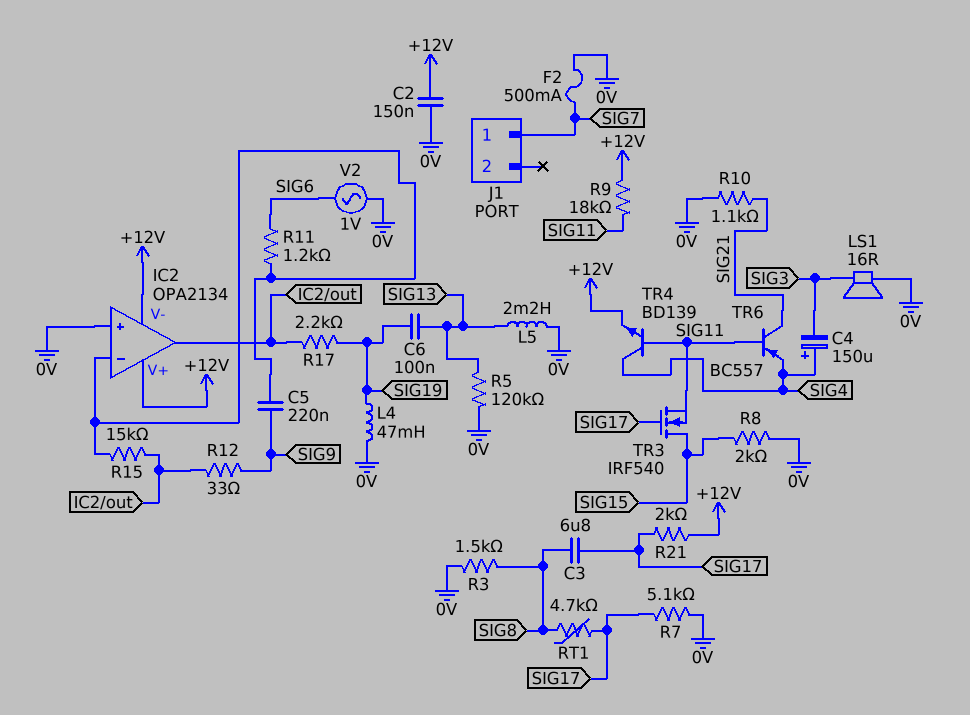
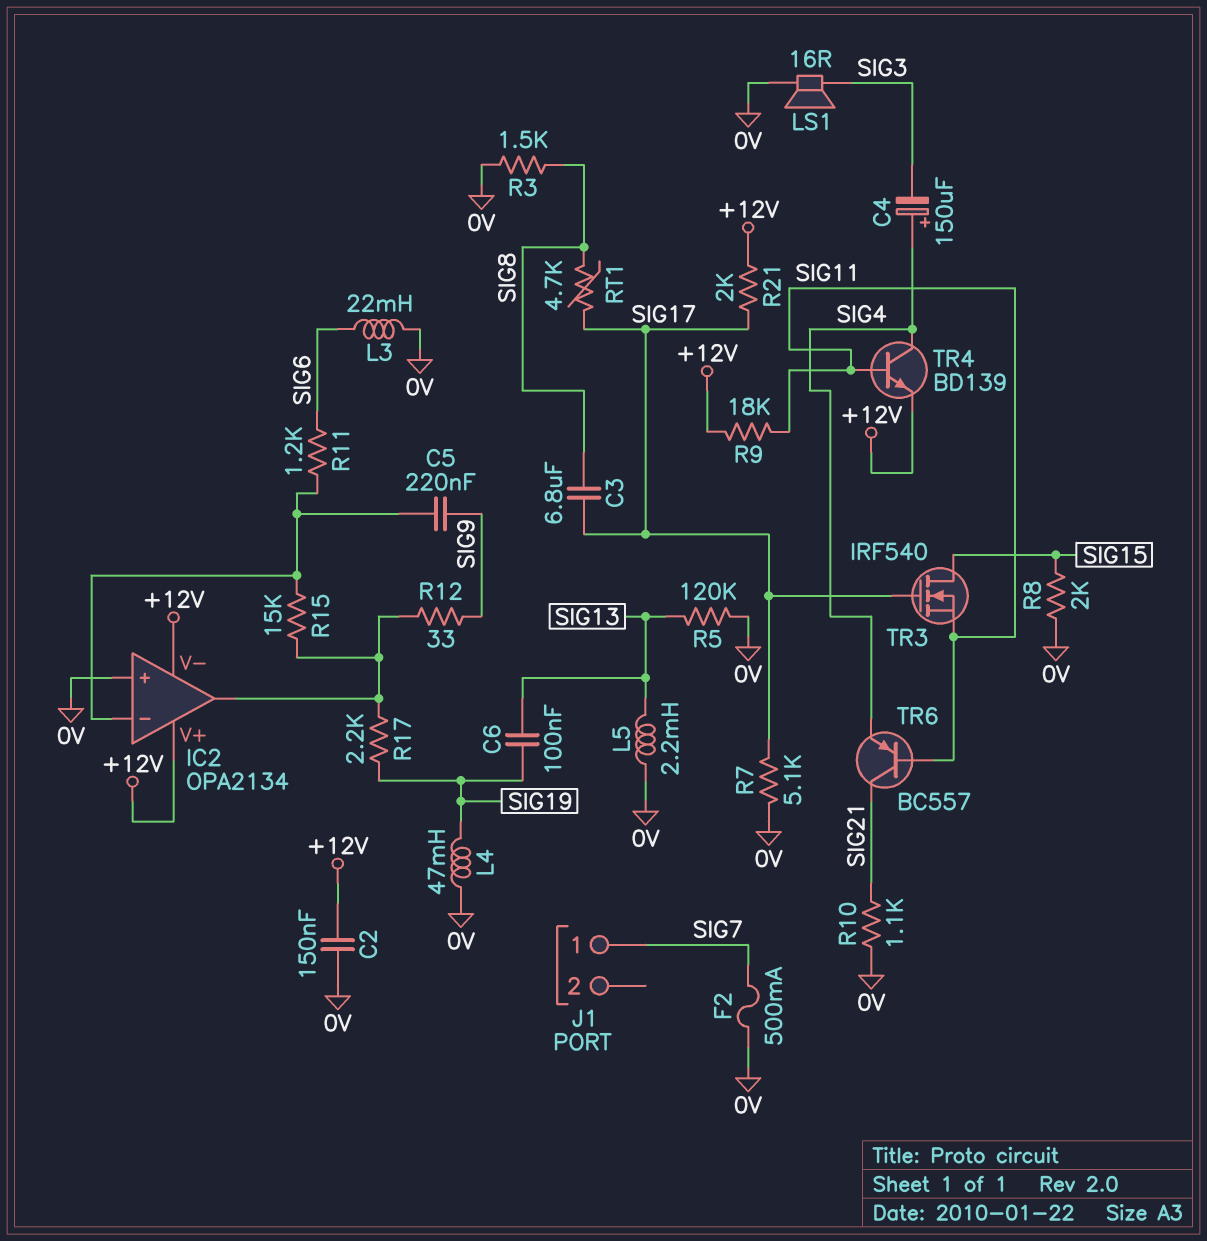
L3: none -> 22mH (0V, SIG6)
V2: AC 1V (0V, SIG6) -> none

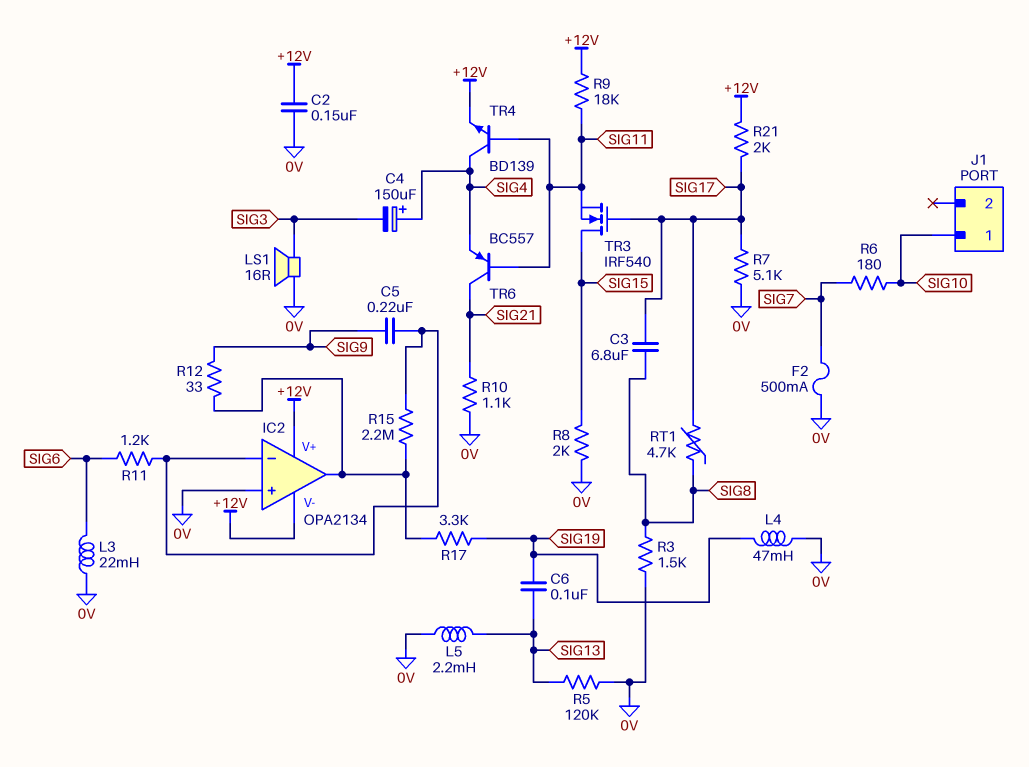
J1 pin 1: SIG7 -> SIG10
R6: none -> 180 (SIG7, SIG10)
R15: 15k (IC2/in-, IC2/out) -> 2.2M (IC2/in-, IC2/out)
R17: 2.2k (IC2/out, SIG19) -> 3.3k (IC2/out, SIG19)

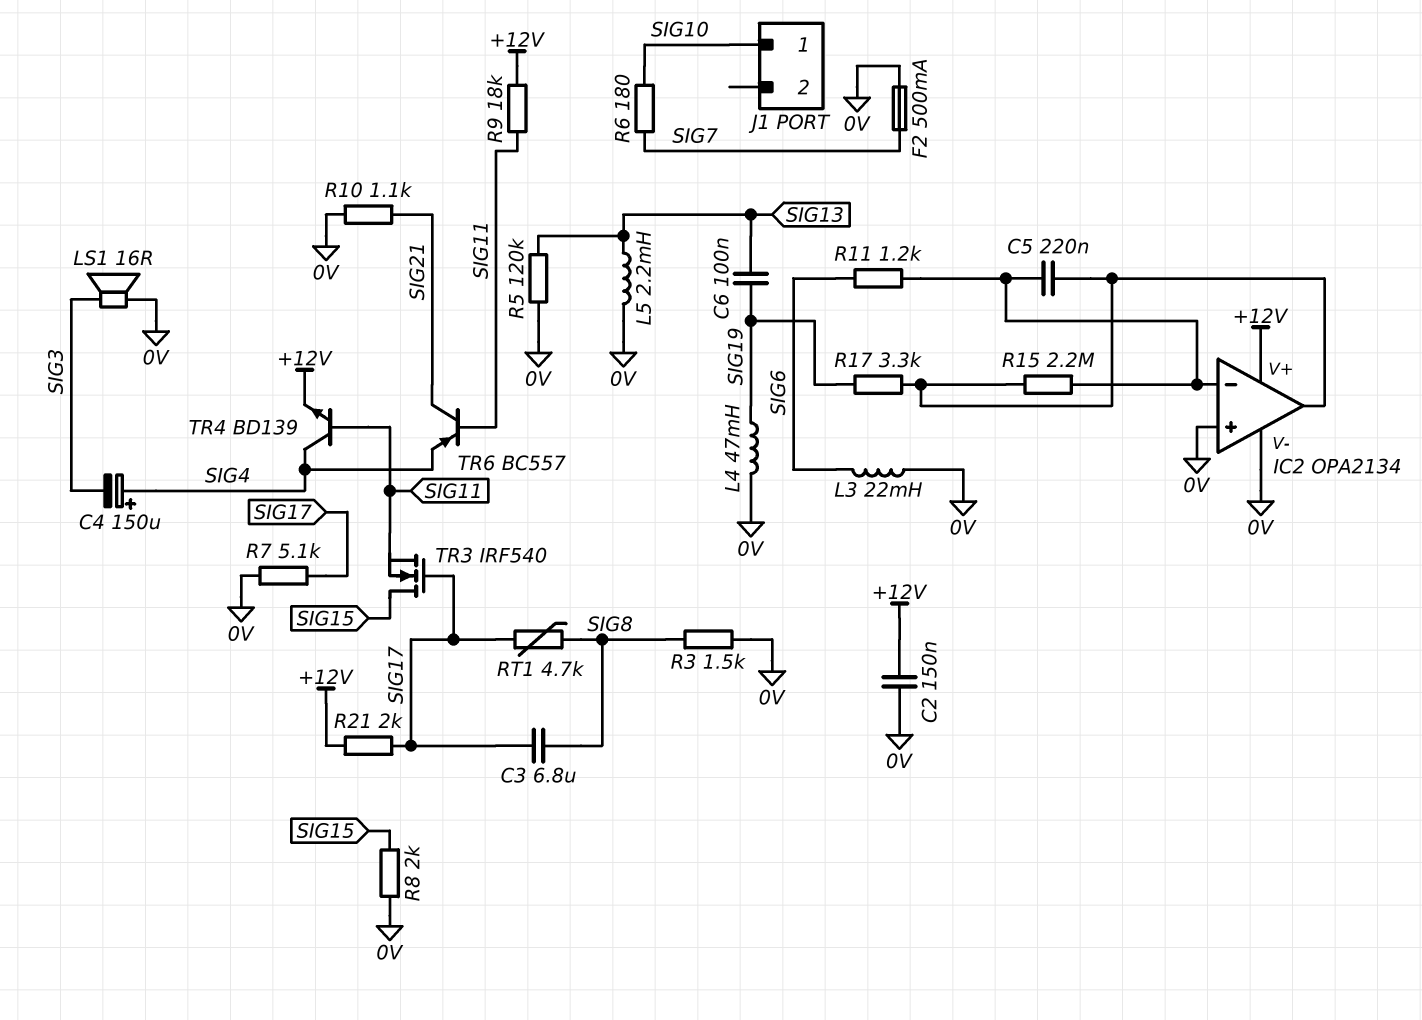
C5: 220nF (IC2/in-, SIG9) -> 220nF (IC2/in-, IC2/out)
IC2 pin V-: +12V -> 0V
R12: 33 (IC2/out, SIG9) -> none

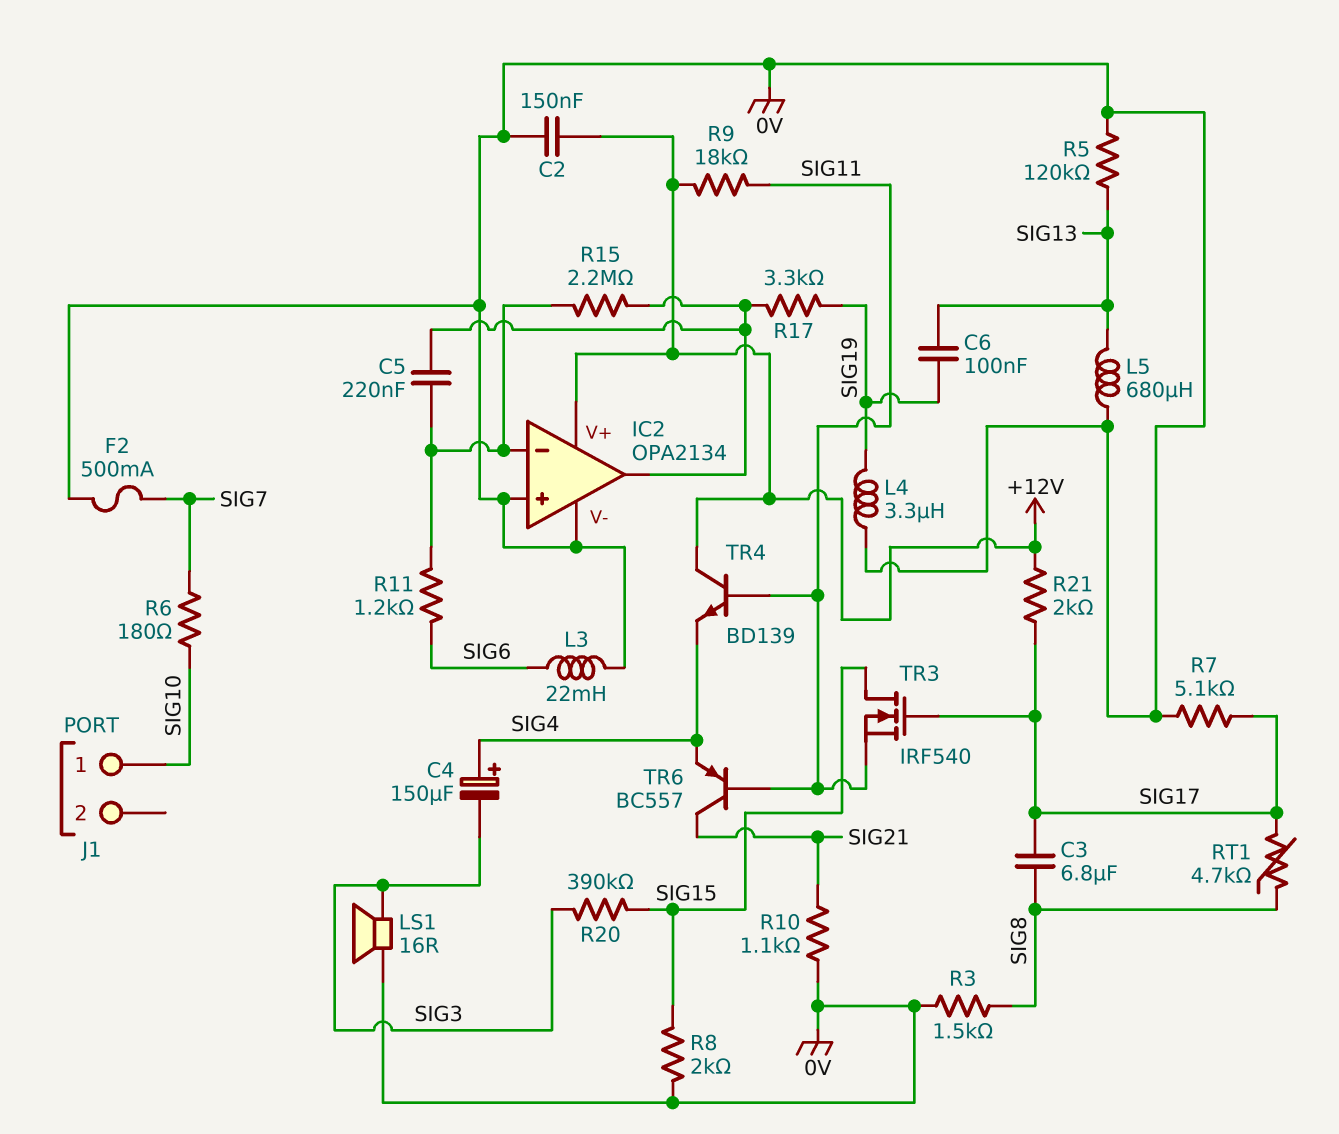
L4: 47mH (0V, SIG19) -> 3.3uH (0V, SIG19)
L5: 2.2mH (0V, SIG13) -> 680uH (0V, SIG13)
R20: none -> 390k (SIG3, SIG15)
TR4: NPN BD139 (B SIG11, C SIG4, E +12V) -> NPN BD139 (B SIG11, C +12V, E SIG4)

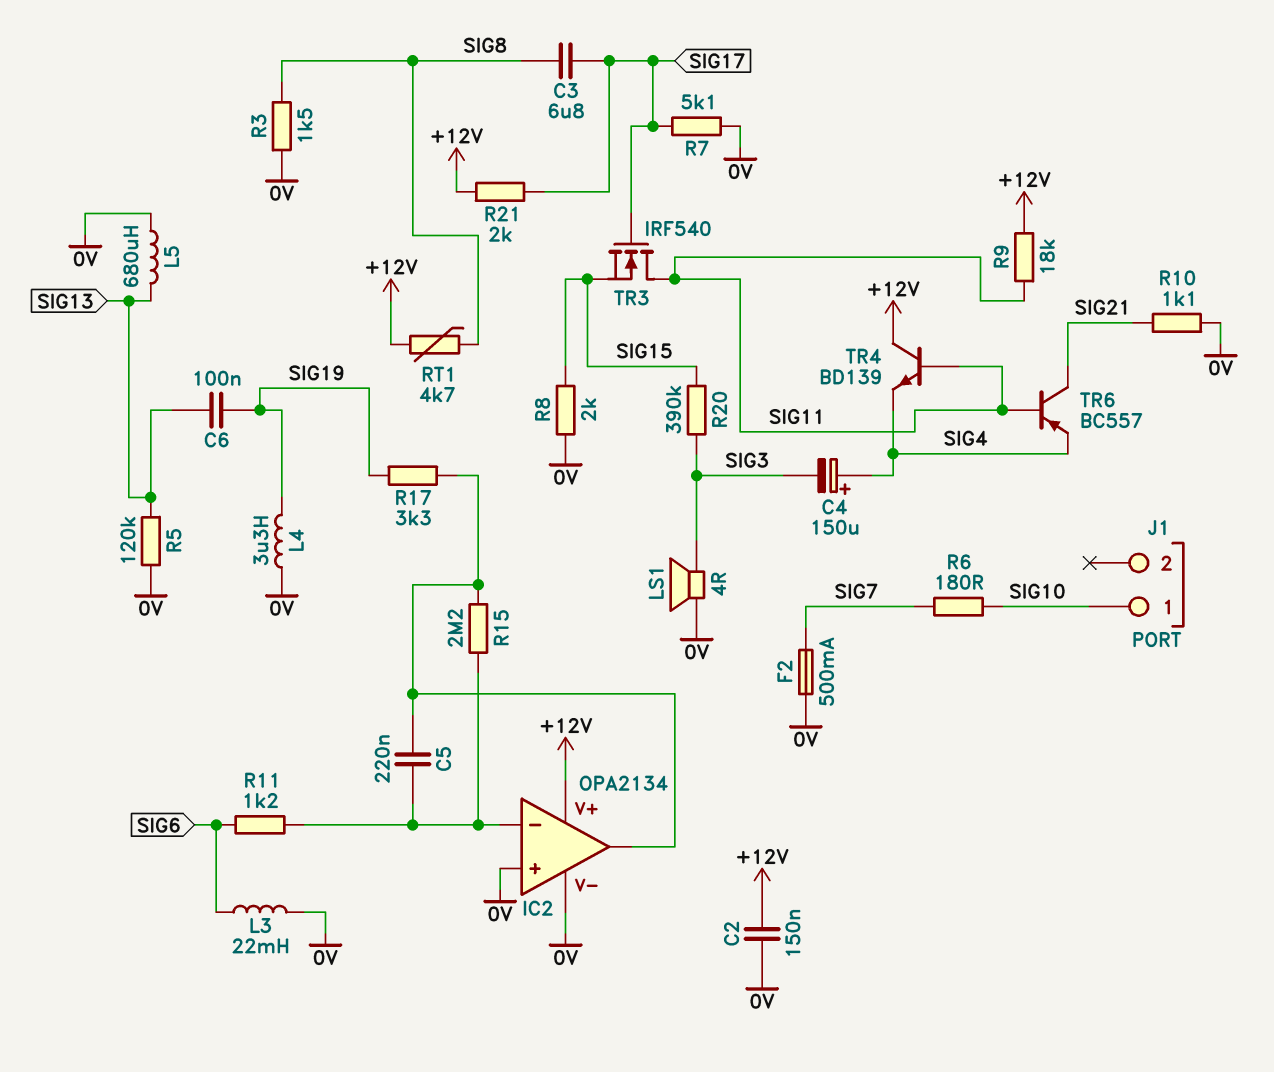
LS1: speaker 16R (0V, SIG3) -> speaker 4R (0V, SIG3)
RT1: 4.7k (SIG8, SIG17) -> 4.7k (+12V, SIG8)
TR3: NMOS IRF540 (G SIG17, D SIG15, S SIG11) -> NMOS IRF540 (G SIG17, D SIG11, S SIG15)

